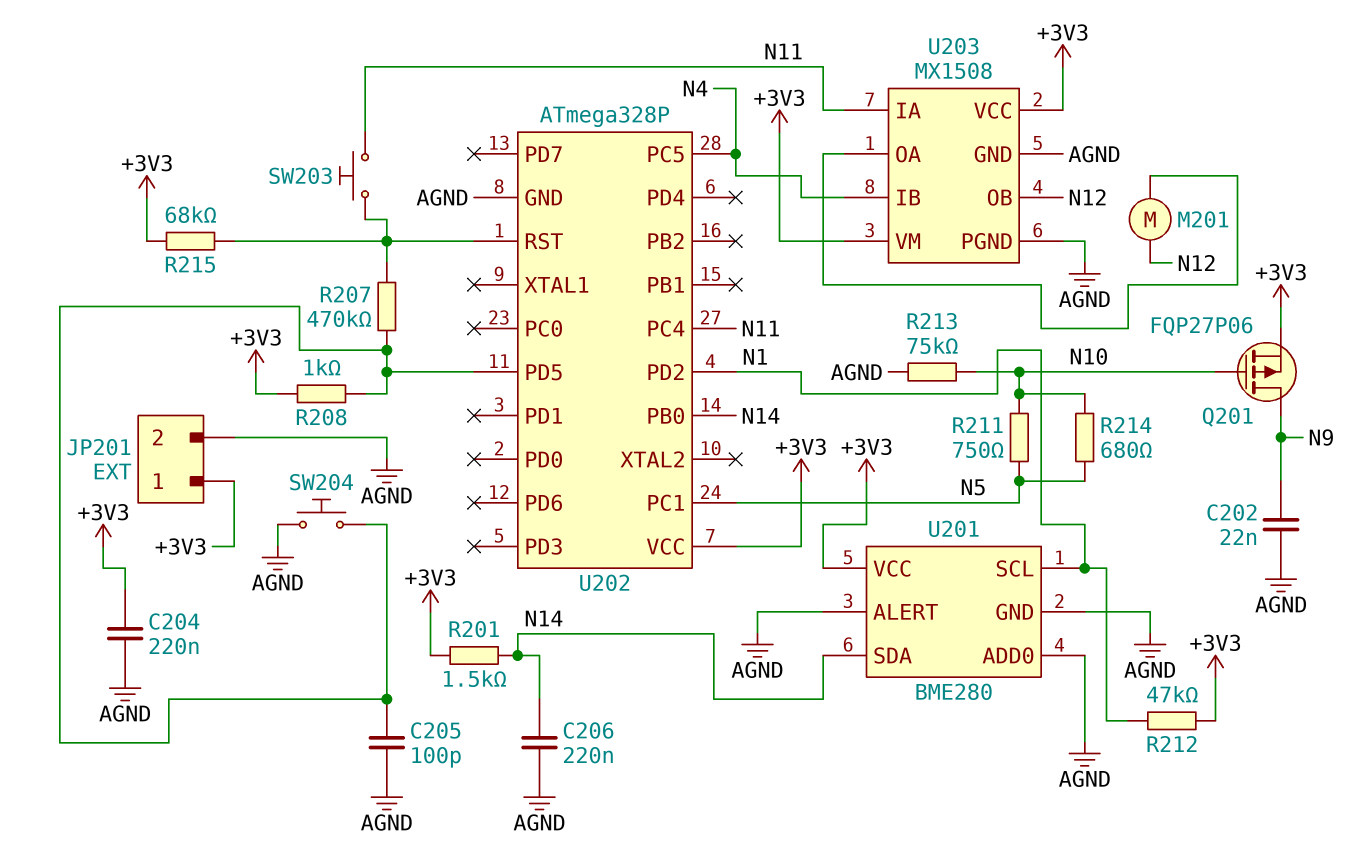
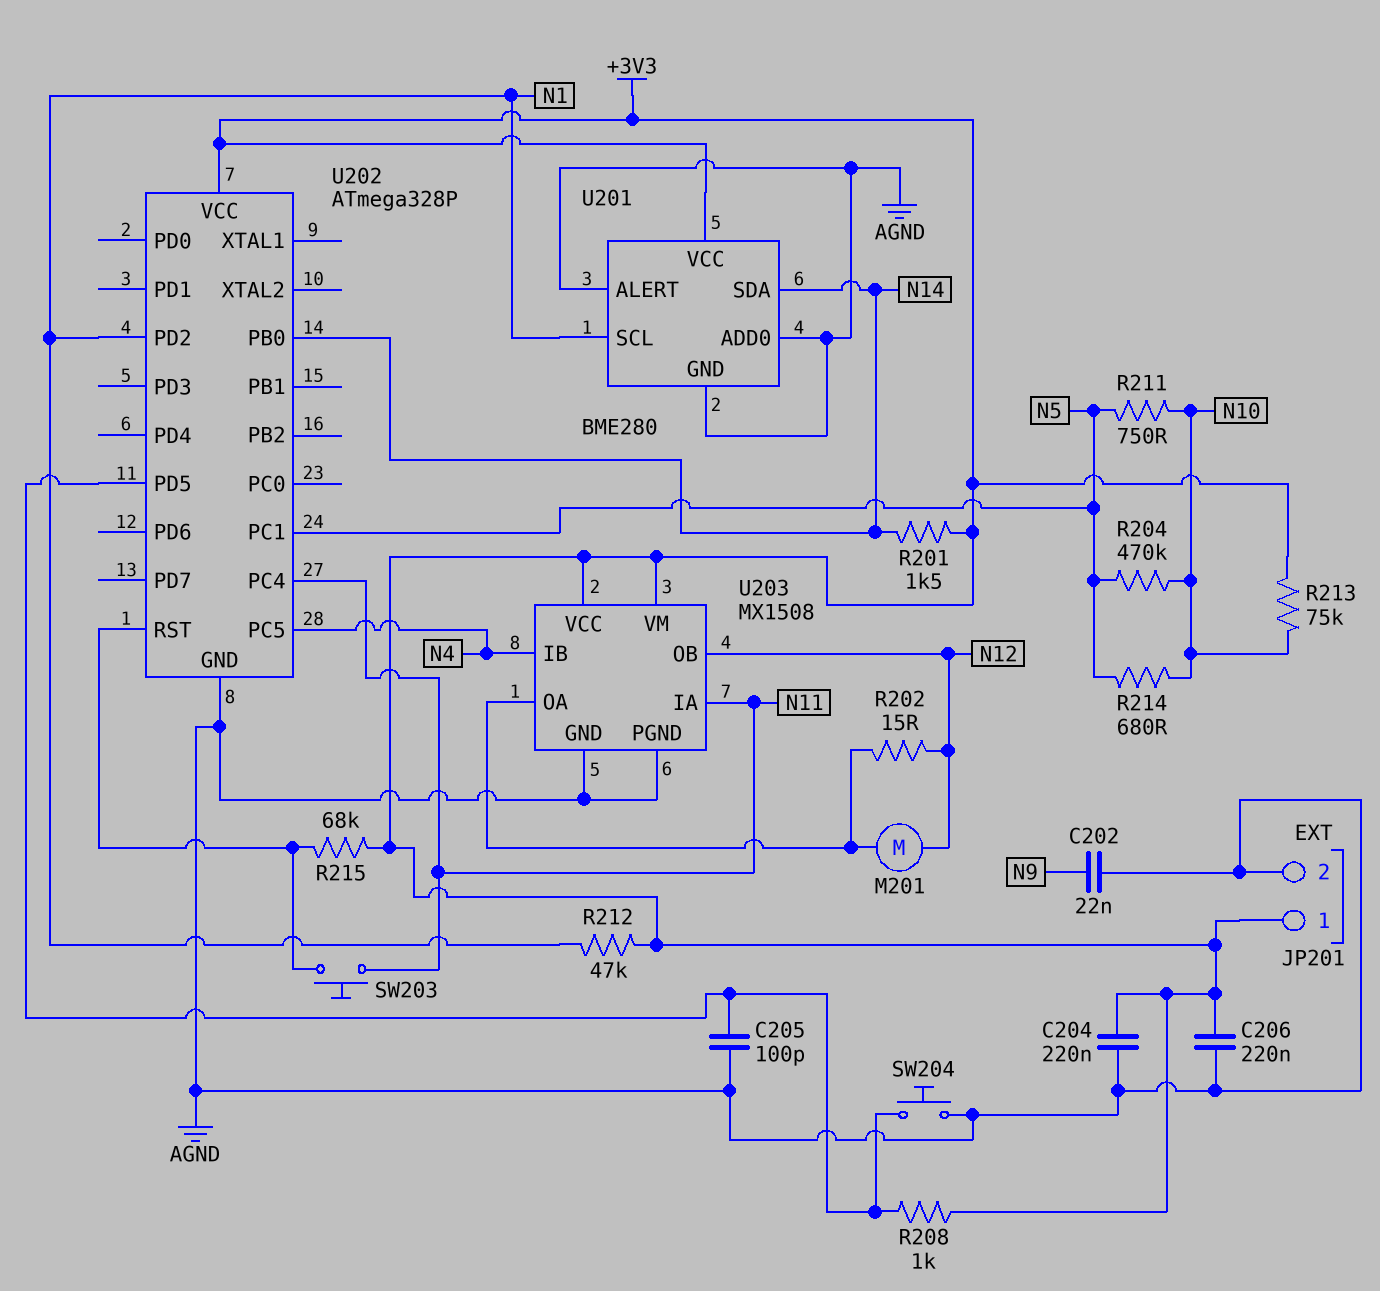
C206: 220nF (AGND, N14) -> 220nF (+3V3, AGND)
Q201: PMOS FQP27P06 (G N10, D N9, S +3V3) -> none
R202: none -> 15 (N12, U203/OA)
R204: none -> 470k (N5, N10)
R207: 470k (U202/PD5, U202/RST) -> none
R213: 75k (AGND, N10) -> 75k (+3V3, N10)

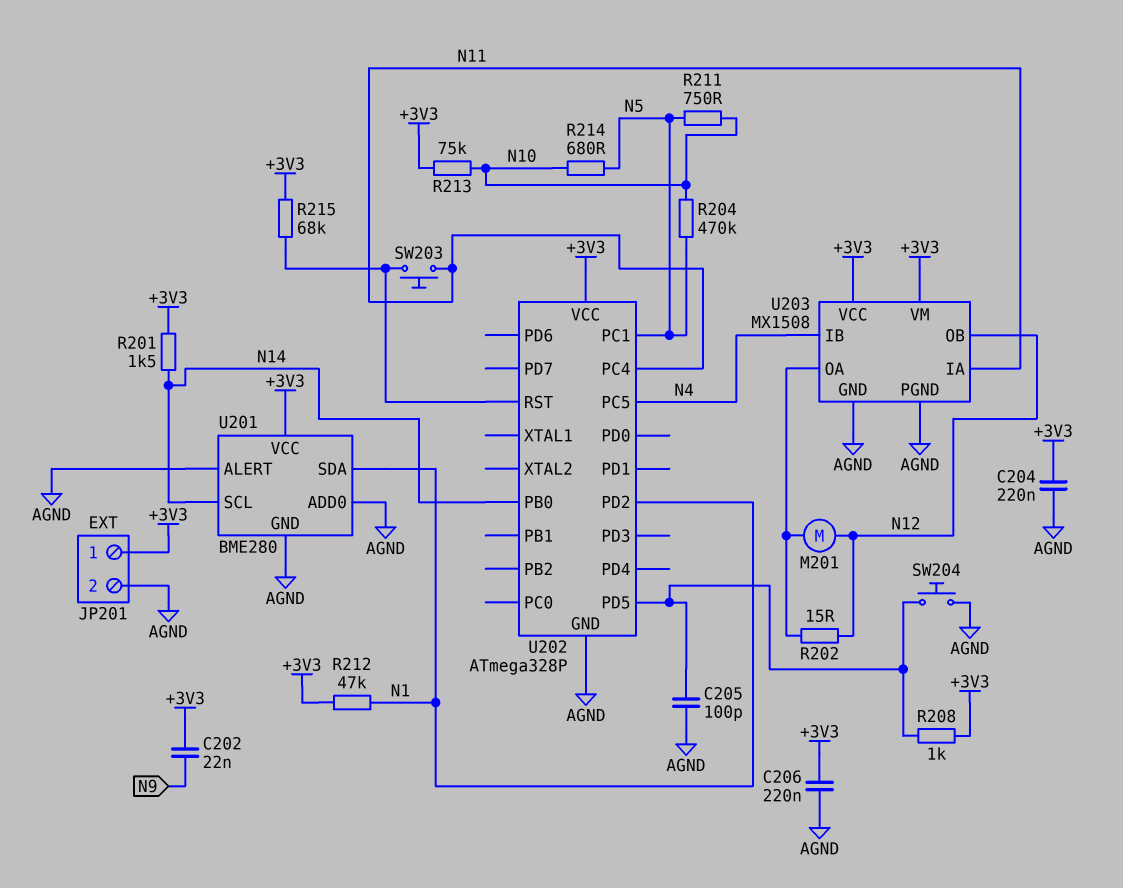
C202: 22nF (AGND, N9) -> 22nF (+3V3, N9)
U201 pin SCL: N1 -> N14
U201 pin SDA: N14 -> N1

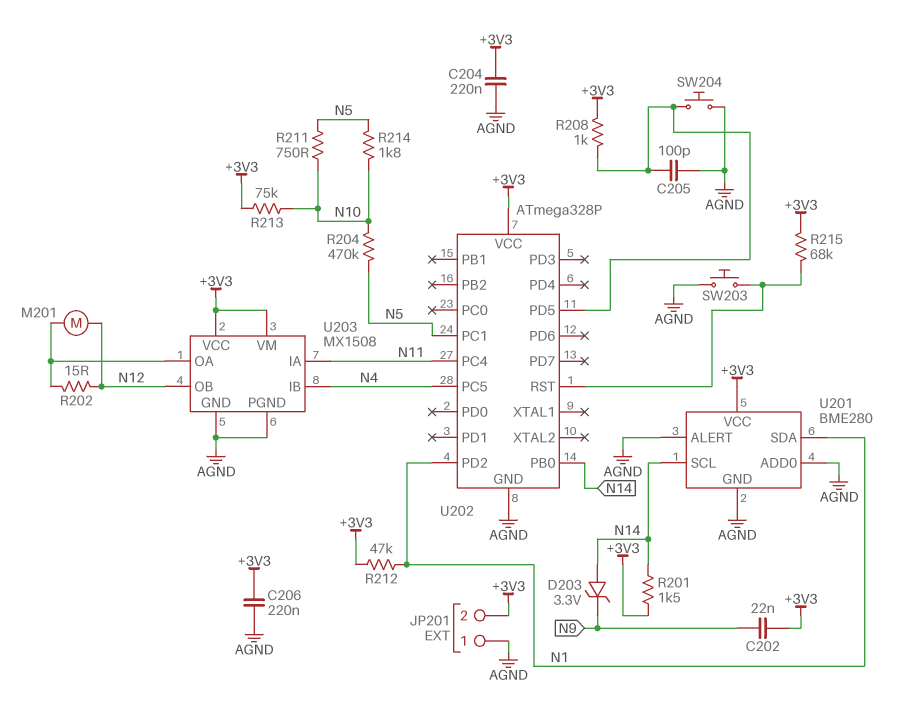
D203: none -> zener 3.3V (A N14, K N9)
JP201 pin 1: +3V3 -> AGND
JP201 pin 2: AGND -> +3V3
R214: 680 (N5, N10) -> 1.8k (N5, N10)
SW203: button (N11, U202/RST) -> button (AGND, U202/RST)

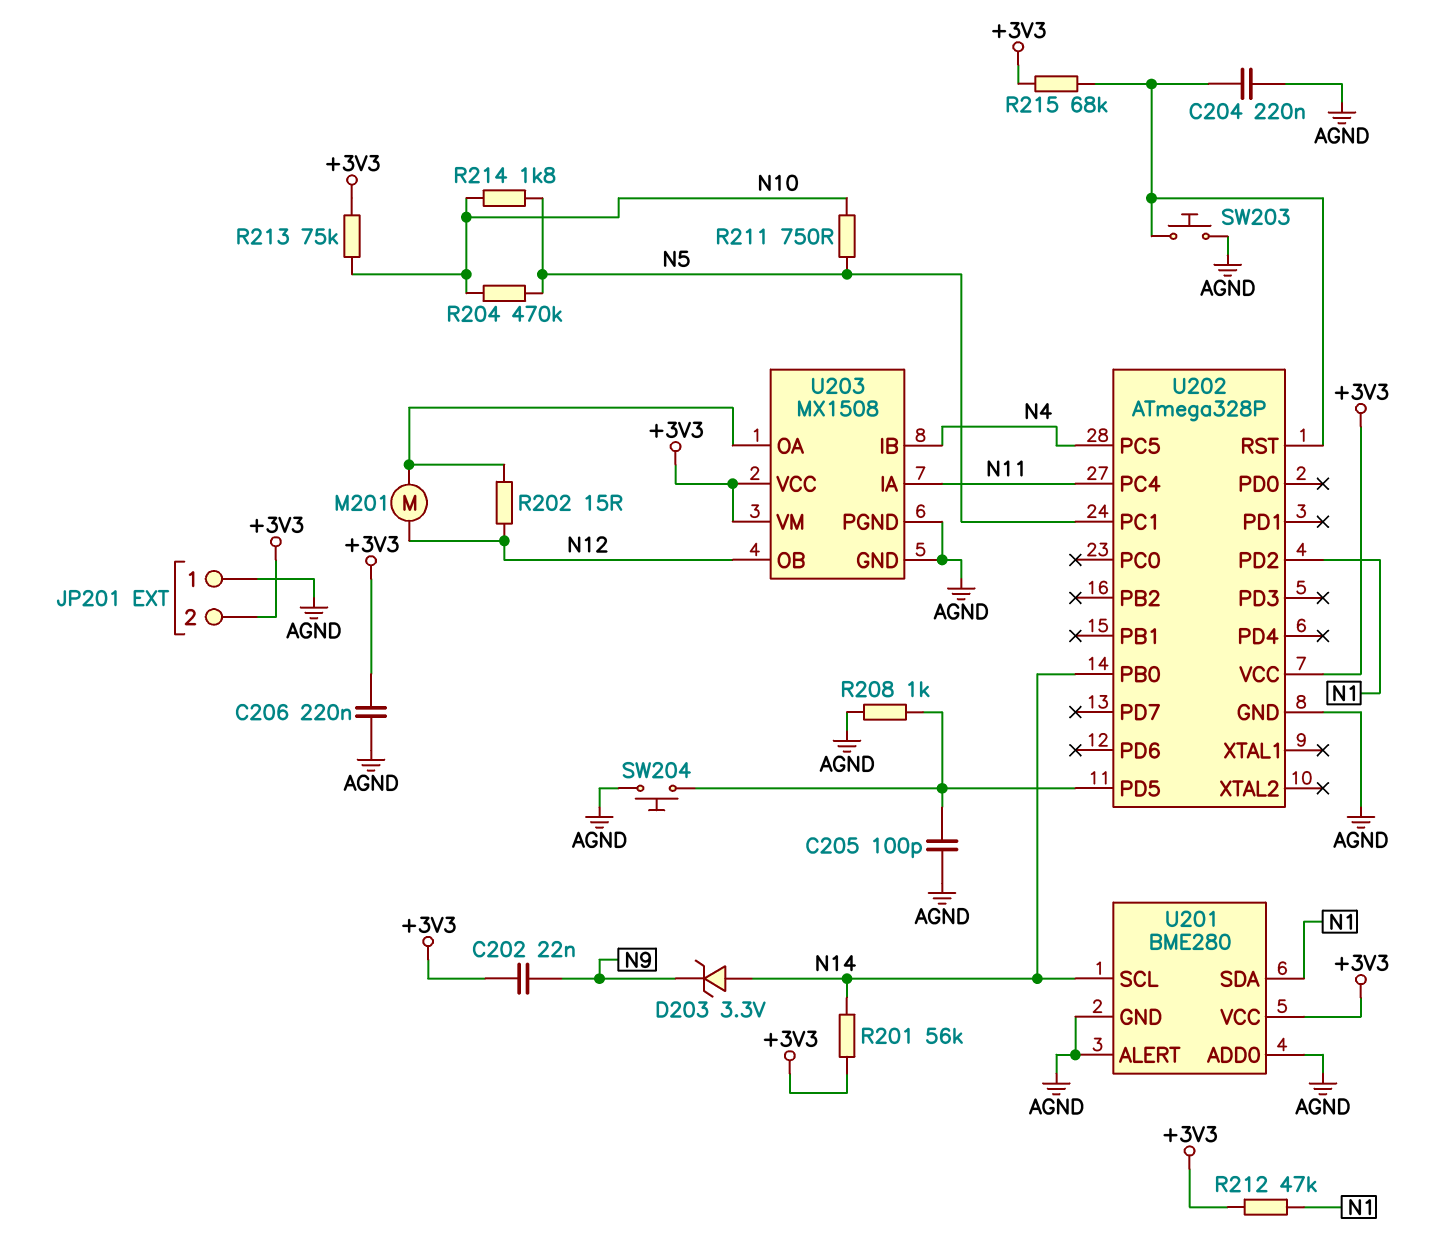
C204: 220nF (+3V3, AGND) -> 220nF (AGND, U202/RST)
R201: 1.5k (+3V3, N14) -> 56k (+3V3, N14)
R208: 1k (+3V3, U202/PD5) -> 1k (AGND, U202/PD5)

